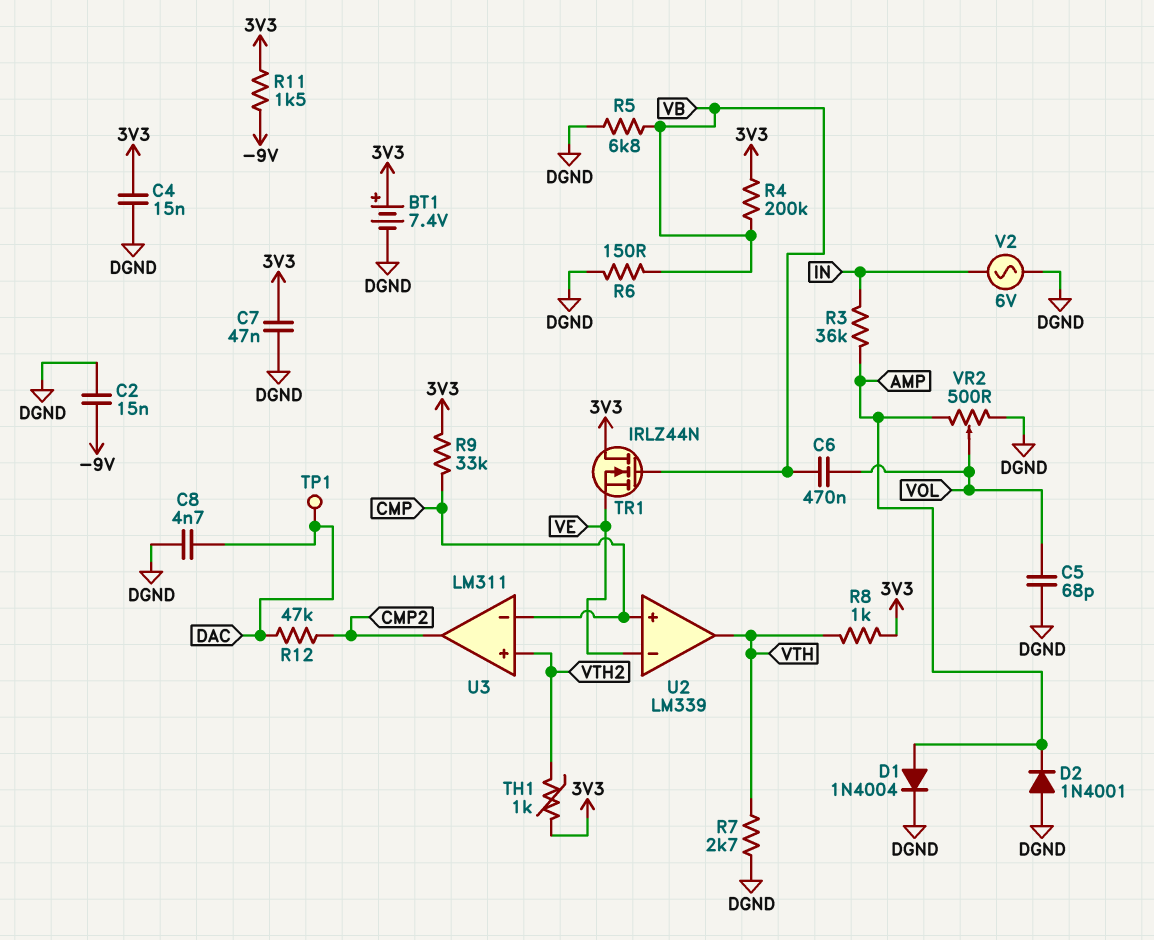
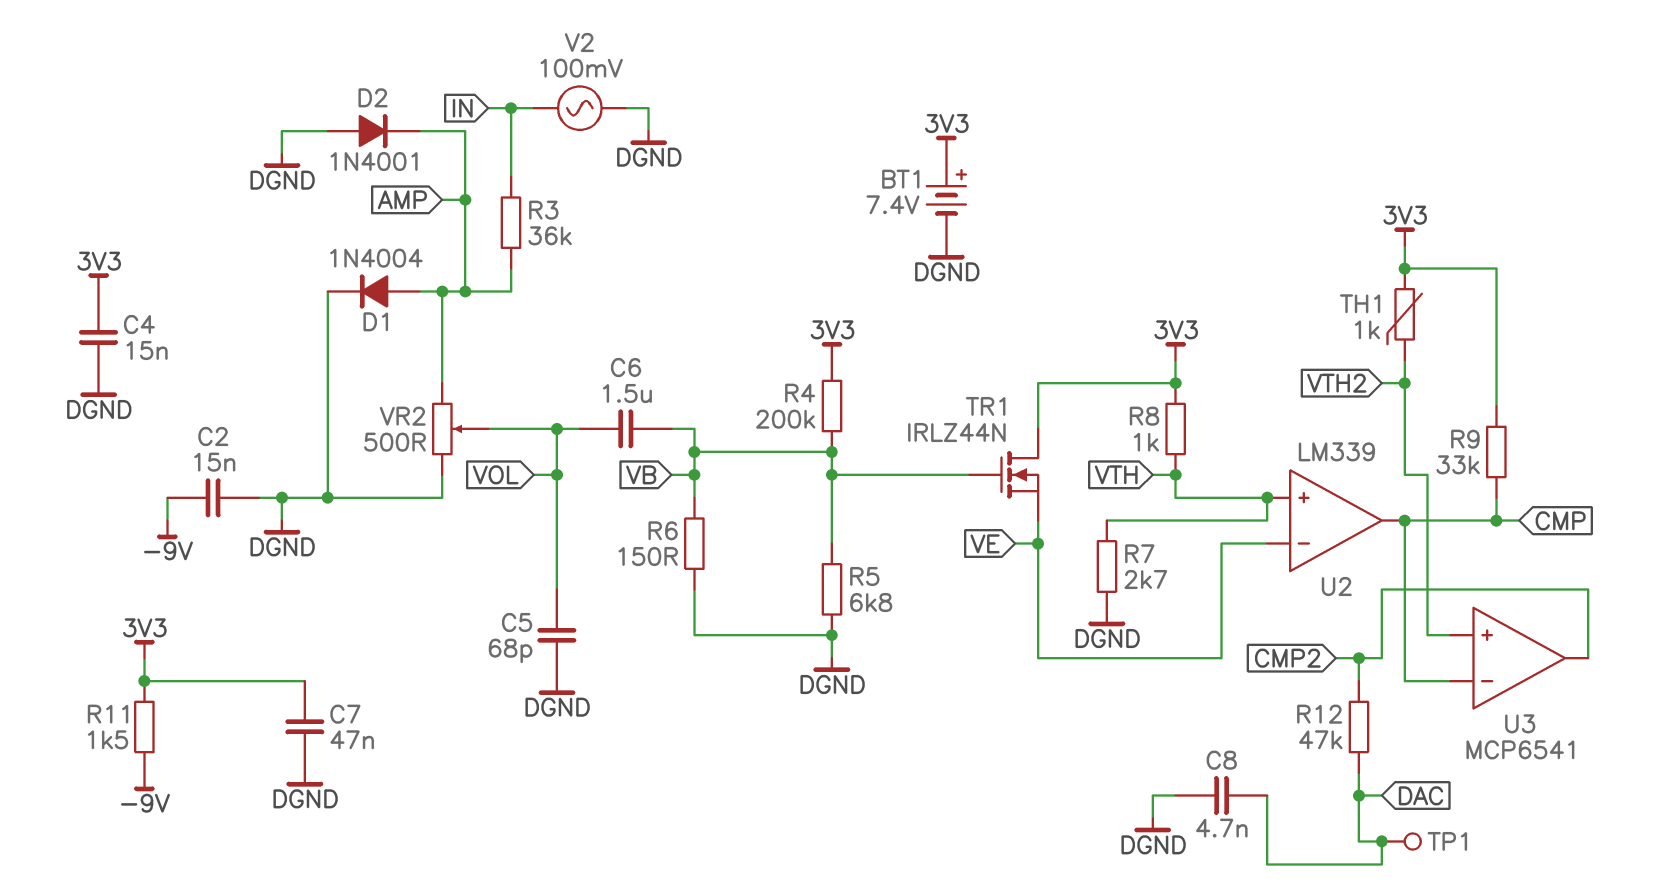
C6: 470nF (VB, VOL) -> 1.5uF (VB, VOL)
U2 pin in+: CMP -> VTH
U2 pin out: VTH -> CMP
U3: LM311 -> MCP6541
V2: AC 6V (DGND, IN) -> AC 100mV (DGND, IN)

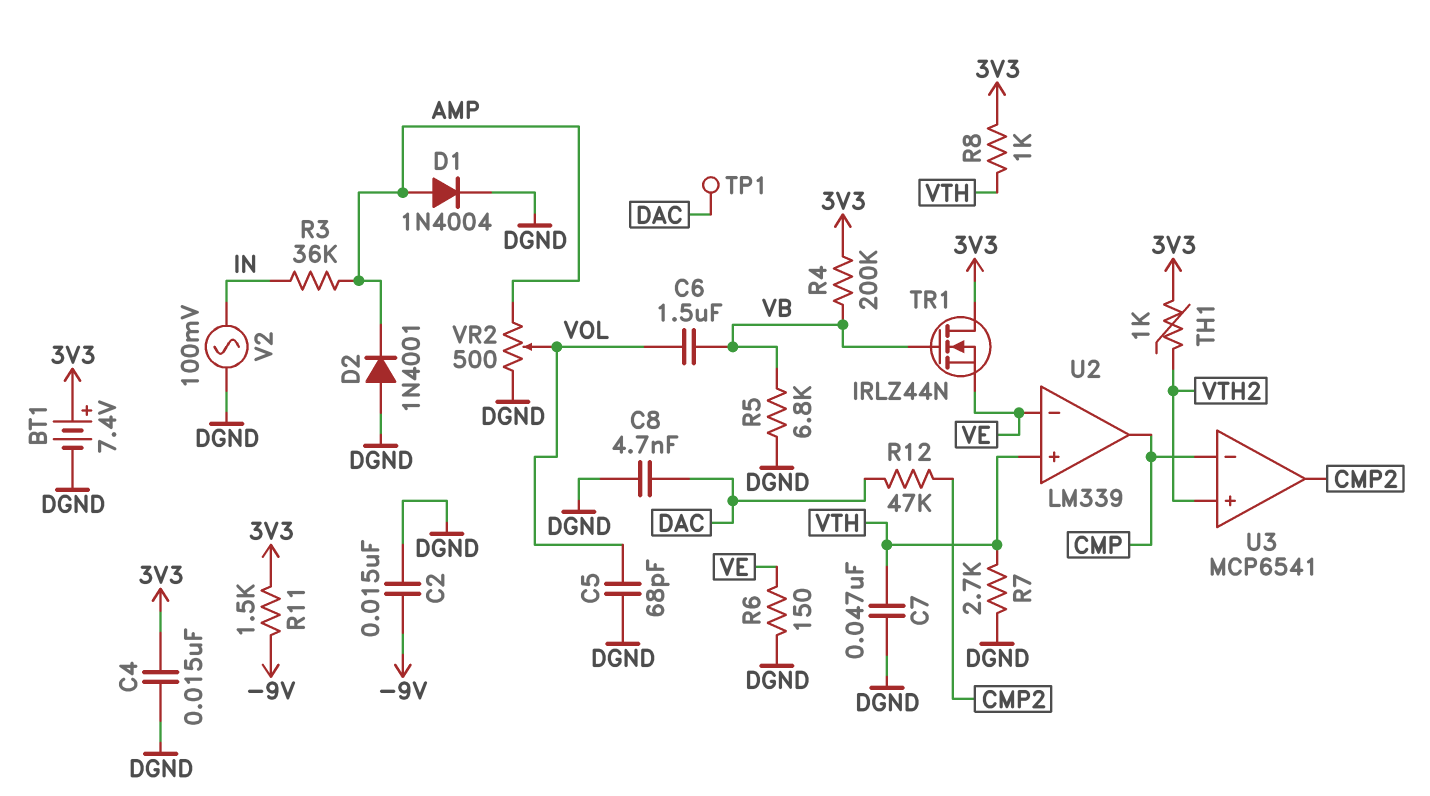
C7: 47nF (3V3, DGND) -> 47nF (DGND, VTH)
R6: 150 (DGND, VB) -> 150 (DGND, VE)
R9: 33k (3V3, CMP) -> none

